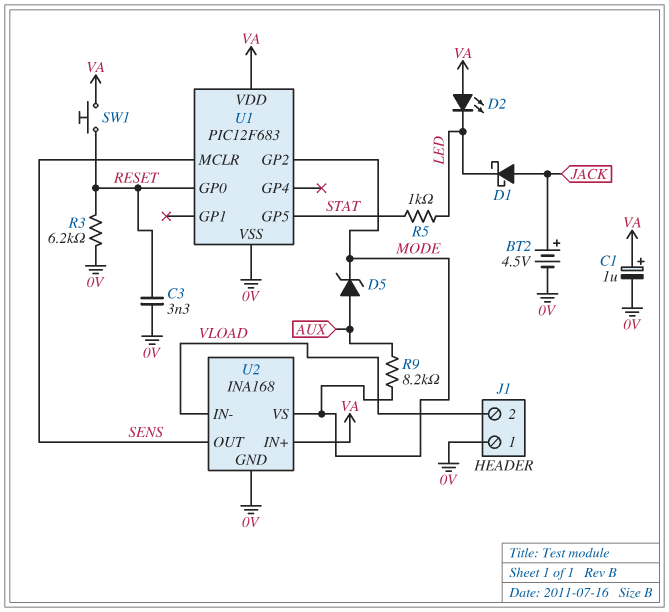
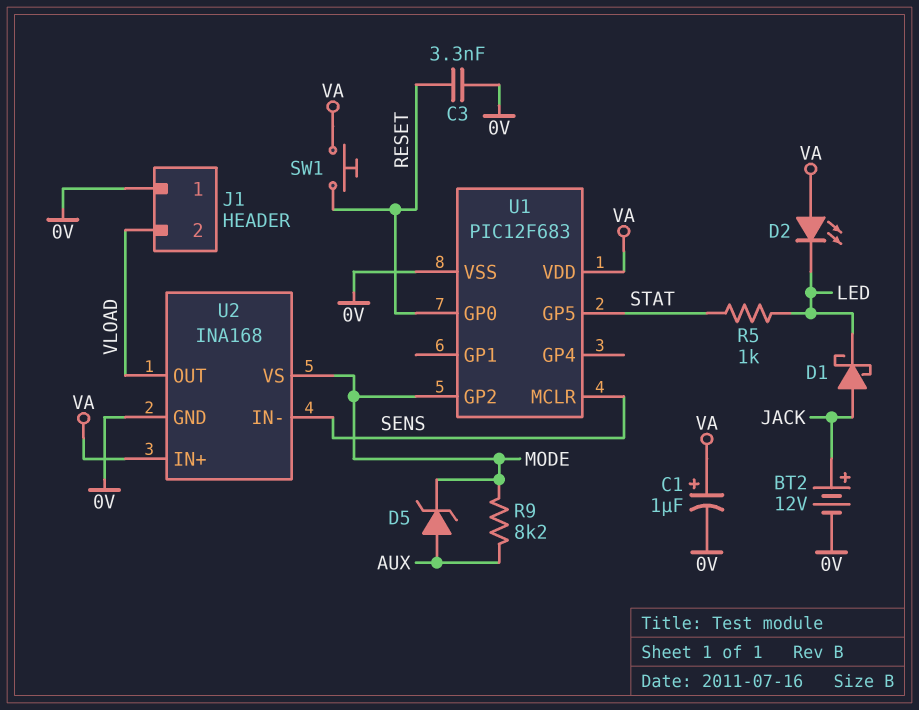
BT2: 4.5V (plus JACK, minus 0V) -> 12V (plus JACK, minus 0V)
R3: 6.2k (0V, RESET) -> none
U2 pin IN-: VLOAD -> SENS
U2 pin OUT: SENS -> VLOAD

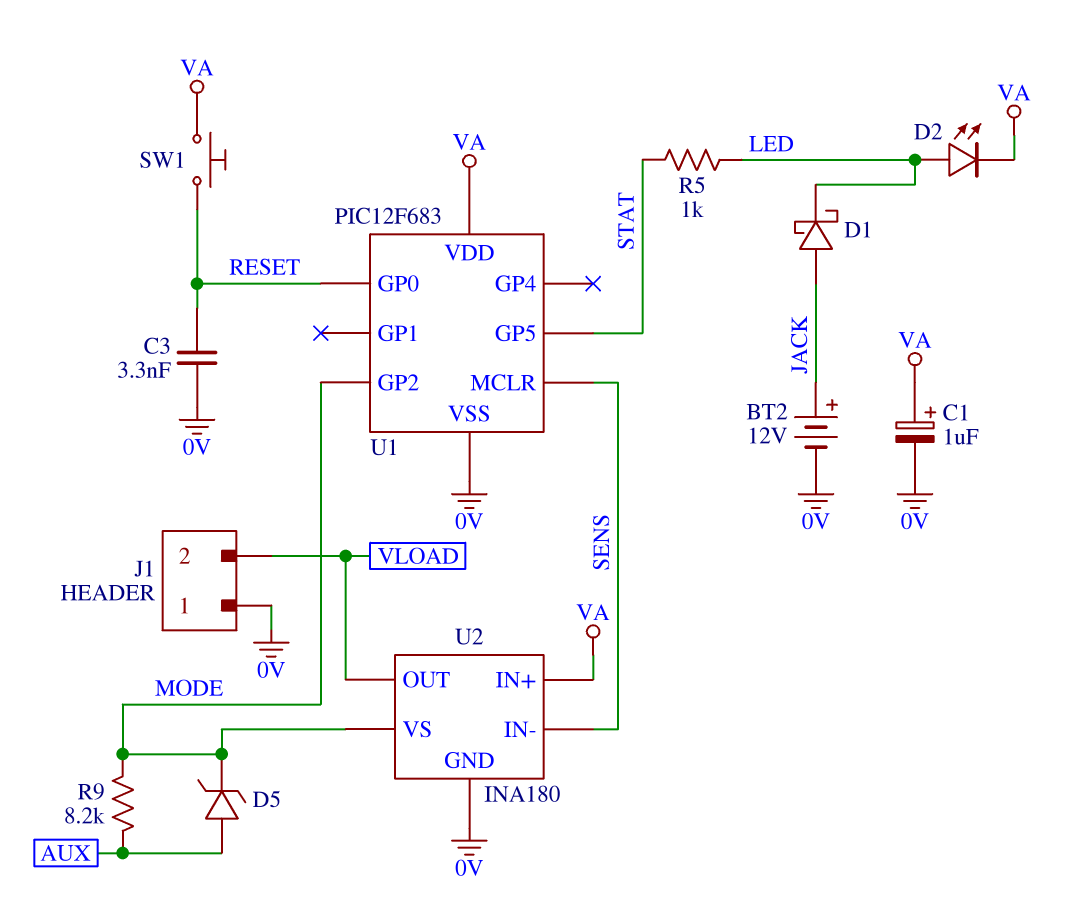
D2: LED (A VA, K LED) -> LED (A LED, K VA)
U2: INA168 -> INA180

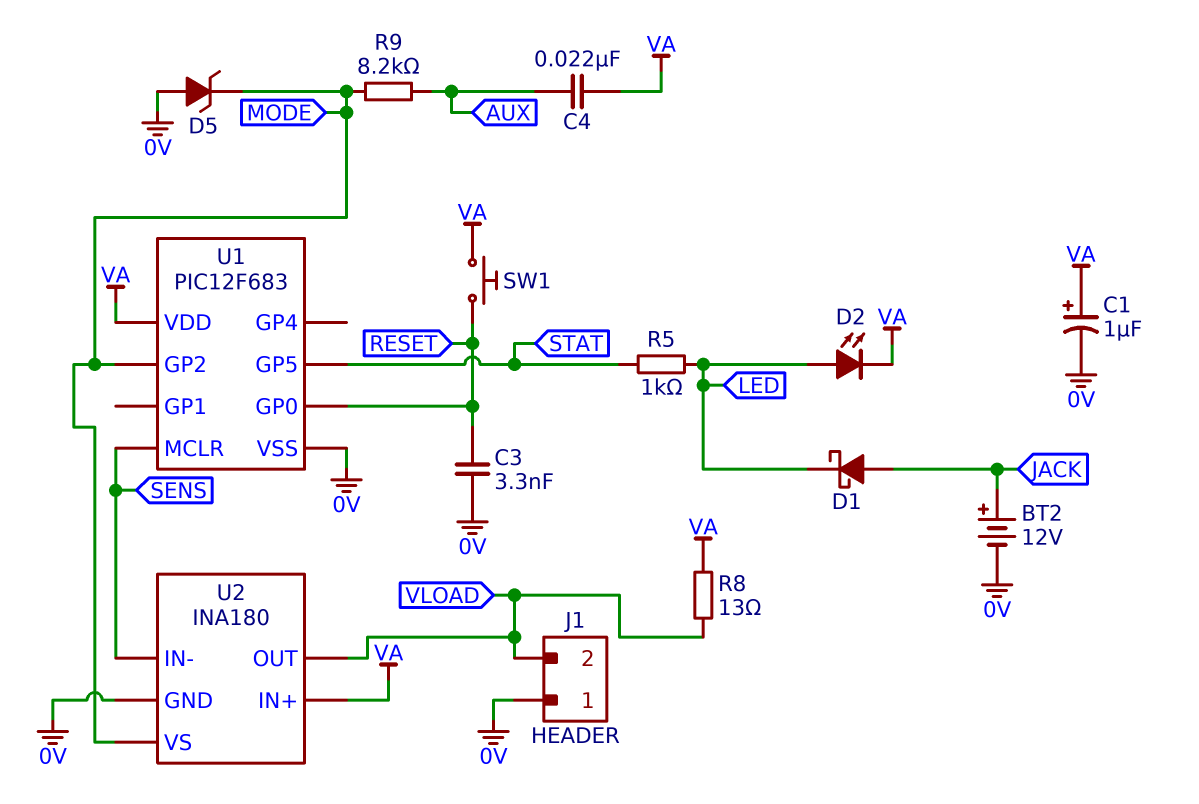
C4: none -> 22nF (AUX, VA)
D5: zener (A AUX, K MODE) -> zener (A 0V, K MODE)
R8: none -> 13 (VA, VLOAD)

